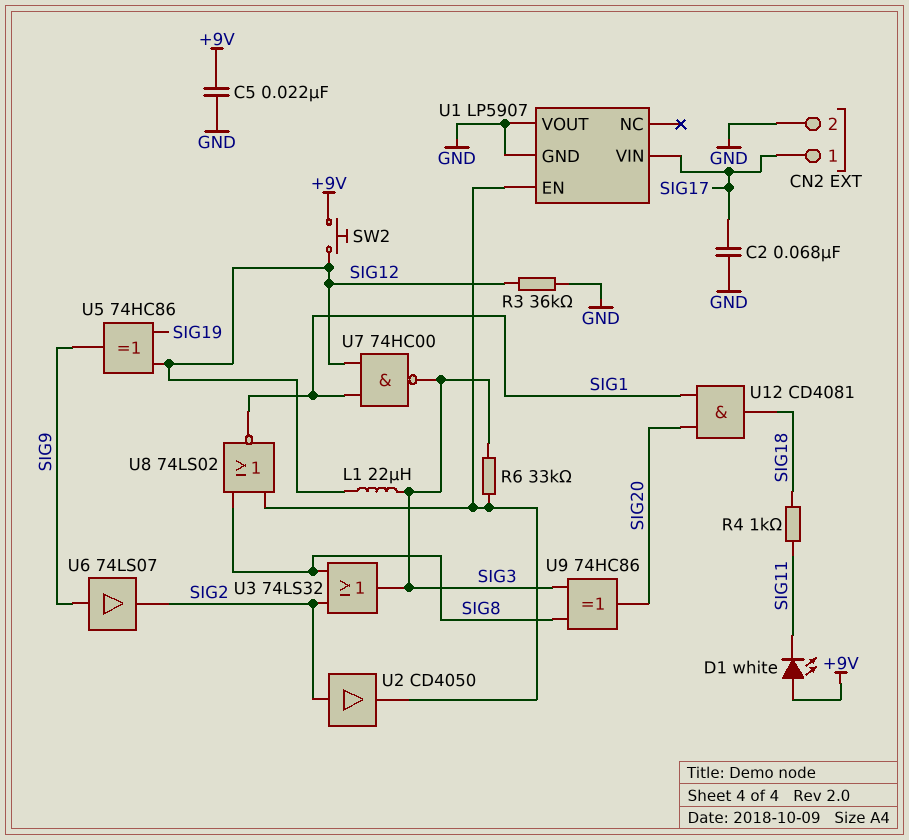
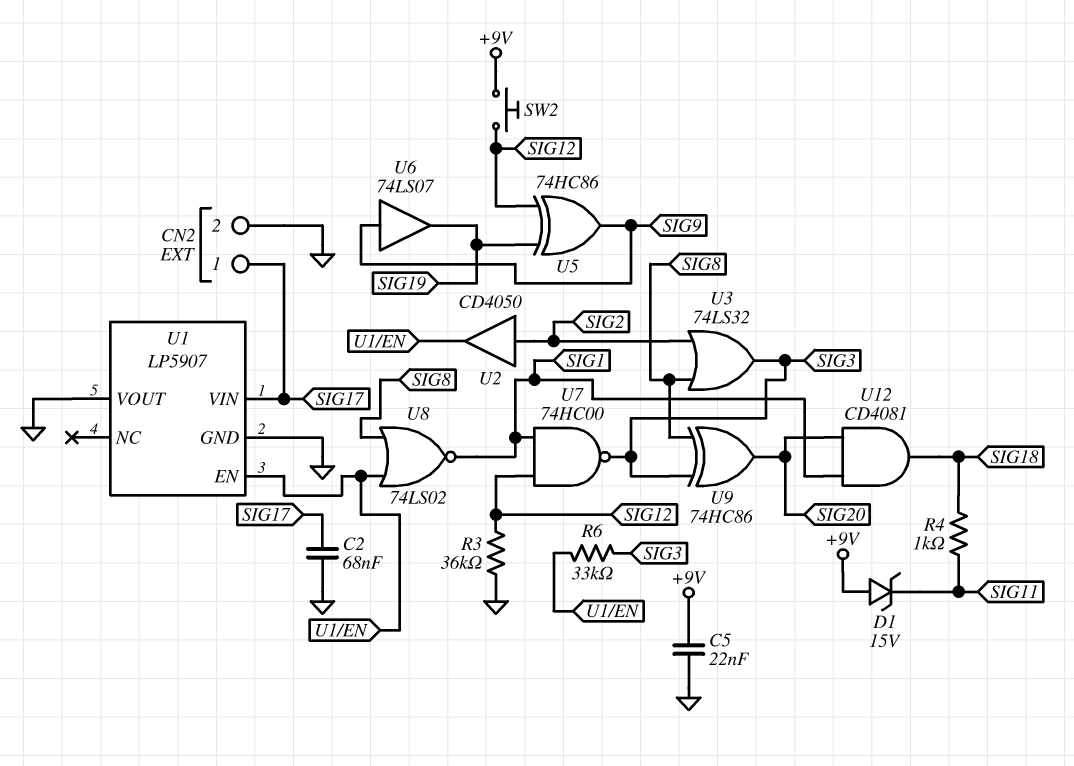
D1: LED white (A +9V, K SIG11) -> zener 15V (A +9V, K SIG11)
L1: 22uH (SIG3, SIG12) -> none
U6: buffer 74LS07 (in SIG9, out SIG2) -> buffer 74LS07 (in SIG9, out SIG19)

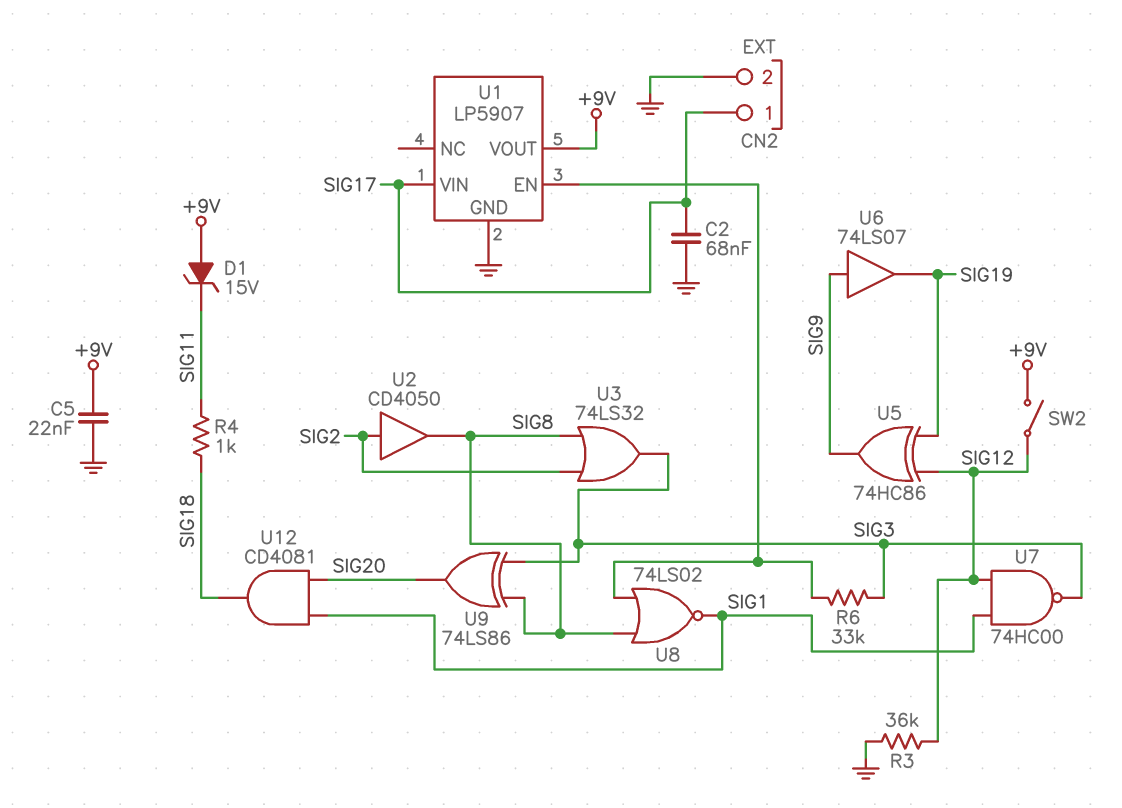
SW2: button (+9V, SIG12) -> switch (+9V, SIG12)
U1 pin VOUT: GND -> +9V
U2: buffer CD4050 (in SIG2, out U1/EN) -> buffer CD4050 (in SIG2, out SIG8)
U9: XOR 74HC86 (in SIG3, in SIG8, out SIG20) -> XOR 74LS86 (in SIG3, in SIG8, out SIG20)

